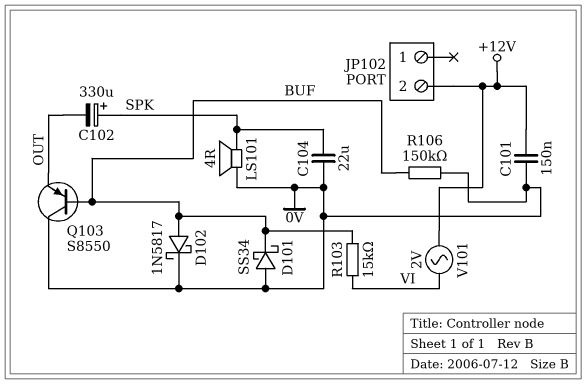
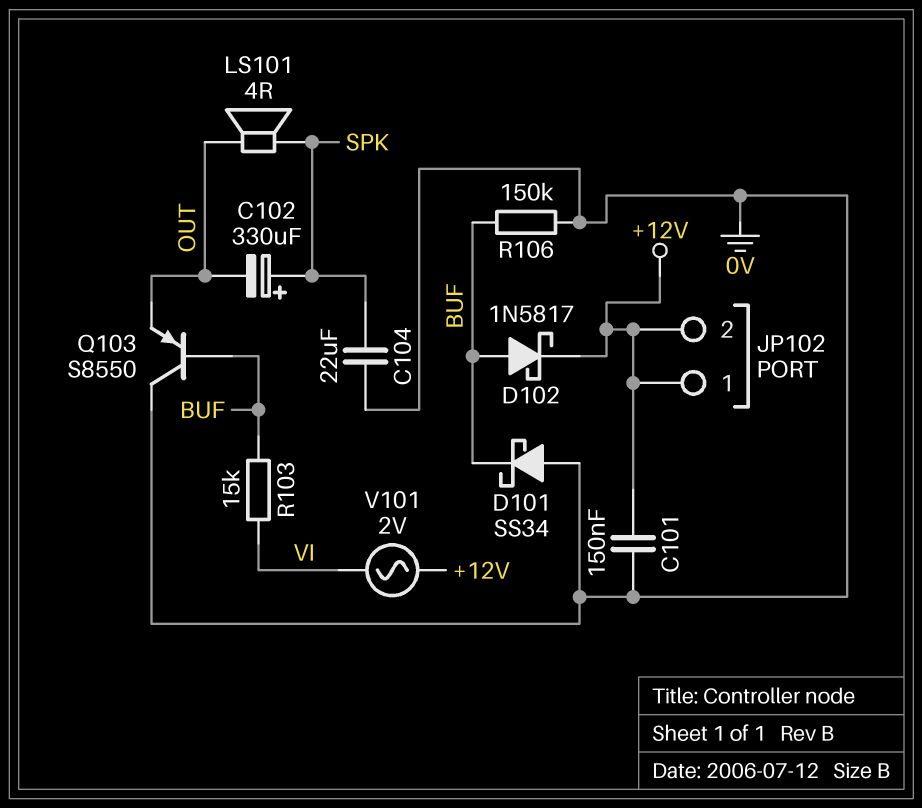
D102: schottky 1N5817 (A BUF, K 0V) -> schottky 1N5817 (A BUF, K +12V)
JP102 pin 1: none -> +12V
LS101: speaker 4R (0V, SPK) -> speaker 4R (OUT, SPK)

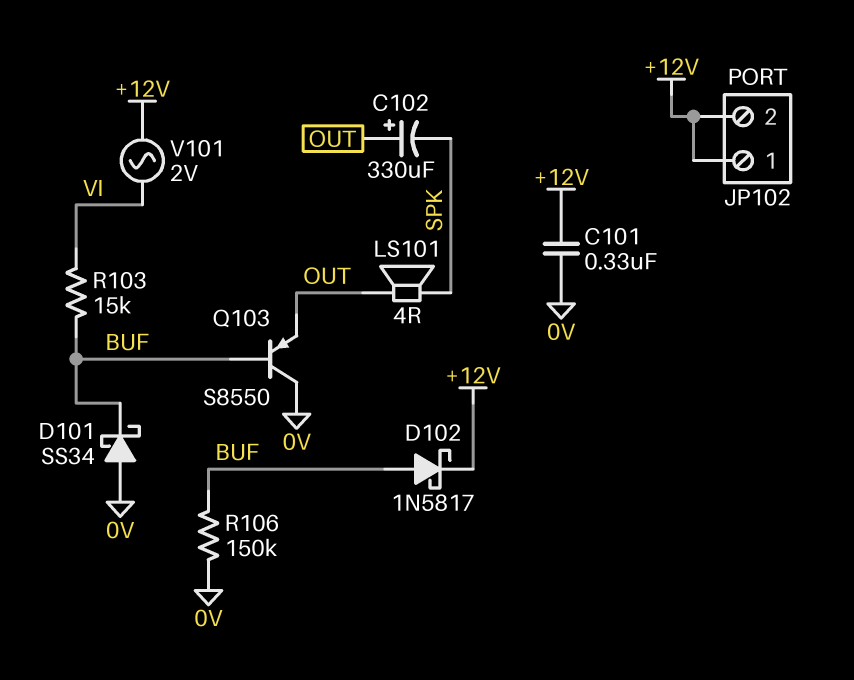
C101: 150nF (+12V, 0V) -> 330nF (+12V, 0V)
C102: 330uF (plus SPK, minus OUT) -> 330uF (plus OUT, minus SPK)
C104: 22uF (0V, SPK) -> none

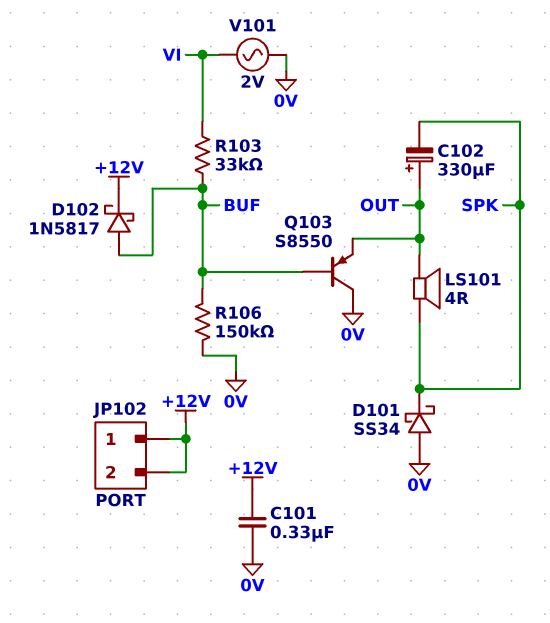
D101: schottky SS34 (A 0V, K BUF) -> schottky SS34 (A 0V, K SPK)
R103: 15k (BUF, VI) -> 33k (BUF, VI)
V101: AC 2V (+12V, VI) -> AC 2V (0V, VI)

